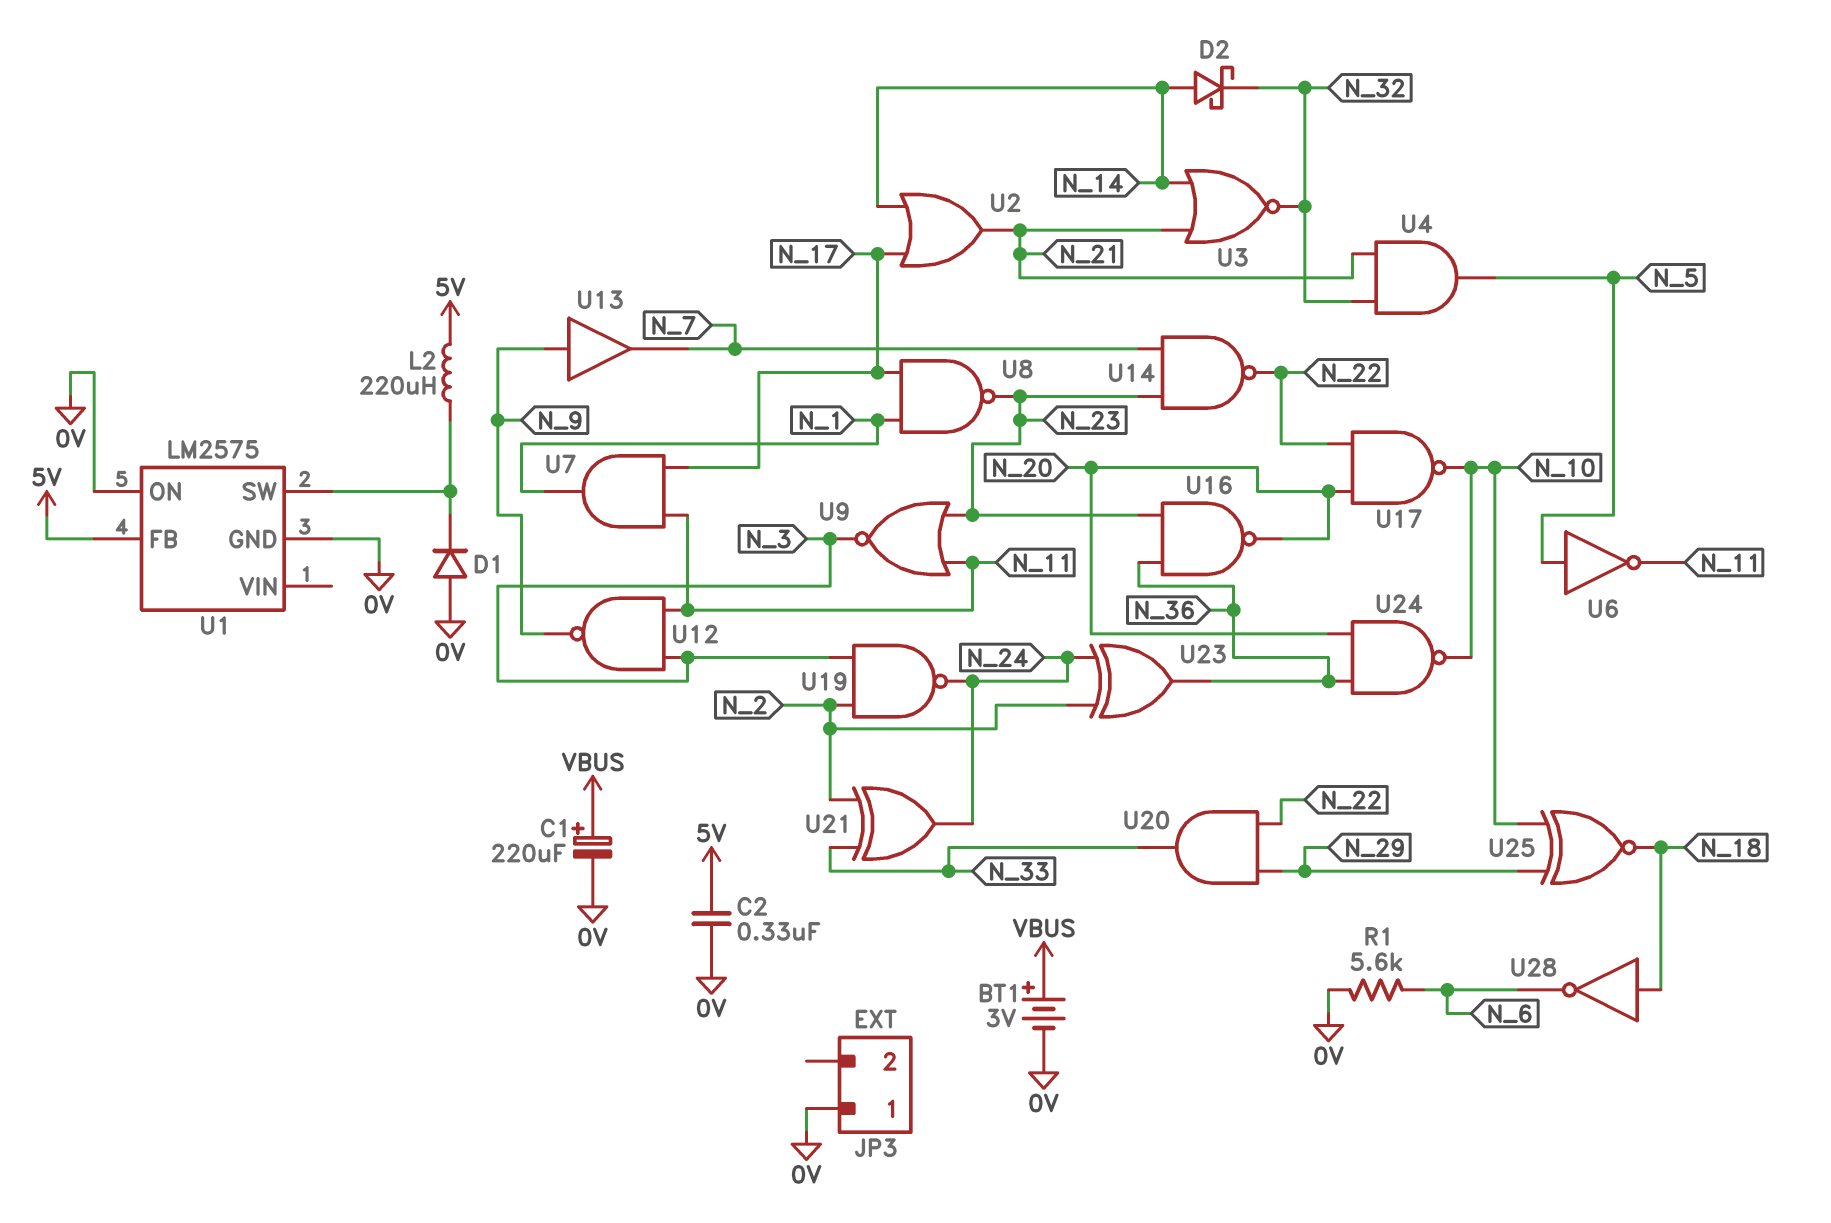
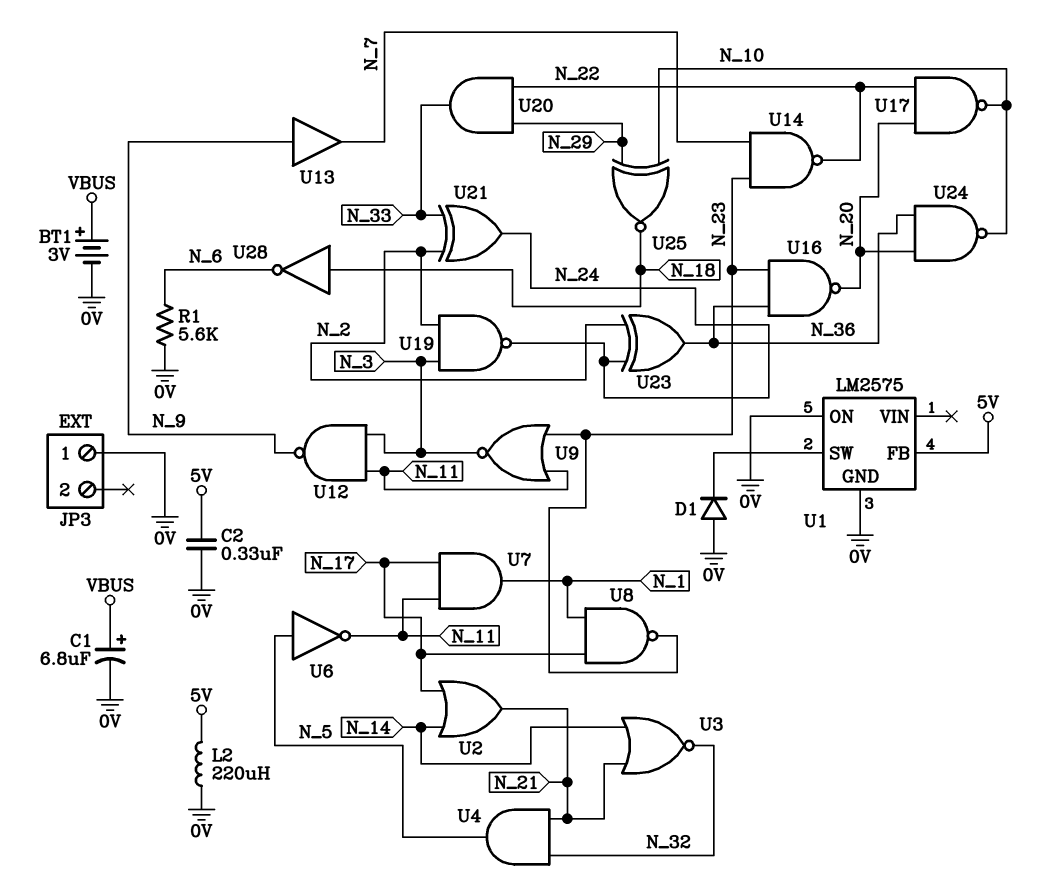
C1: 220uF (plus VBUS, minus 0V) -> 6.8uF (plus VBUS, minus 0V)
D2: schottky (A N_14, K N_32) -> none
L2: 220uH (5V, U1/SW) -> 220uH (0V, 5V)

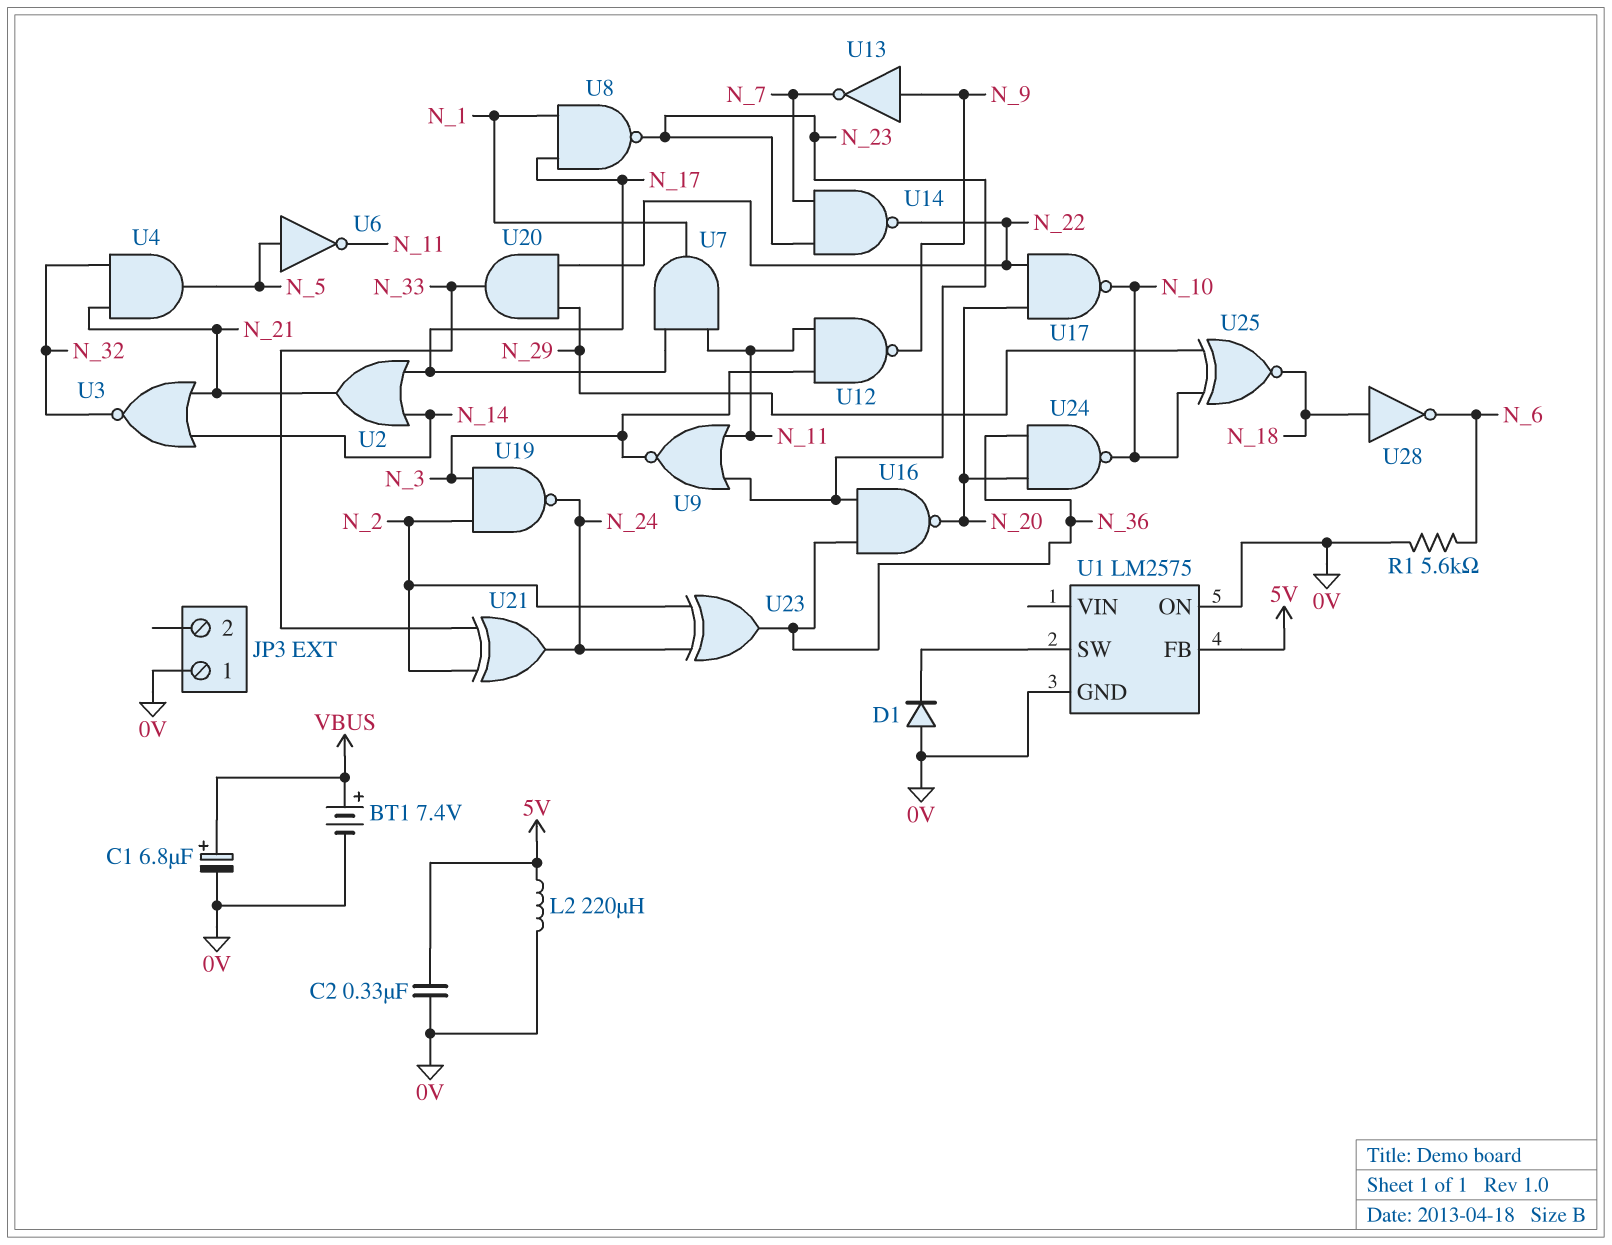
BT1: 3V (plus VBUS, minus 0V) -> 7.4V (plus VBUS, minus 0V)
U13: buffer (in N_9, out N_7) -> NOT (in N_9, out N_7)

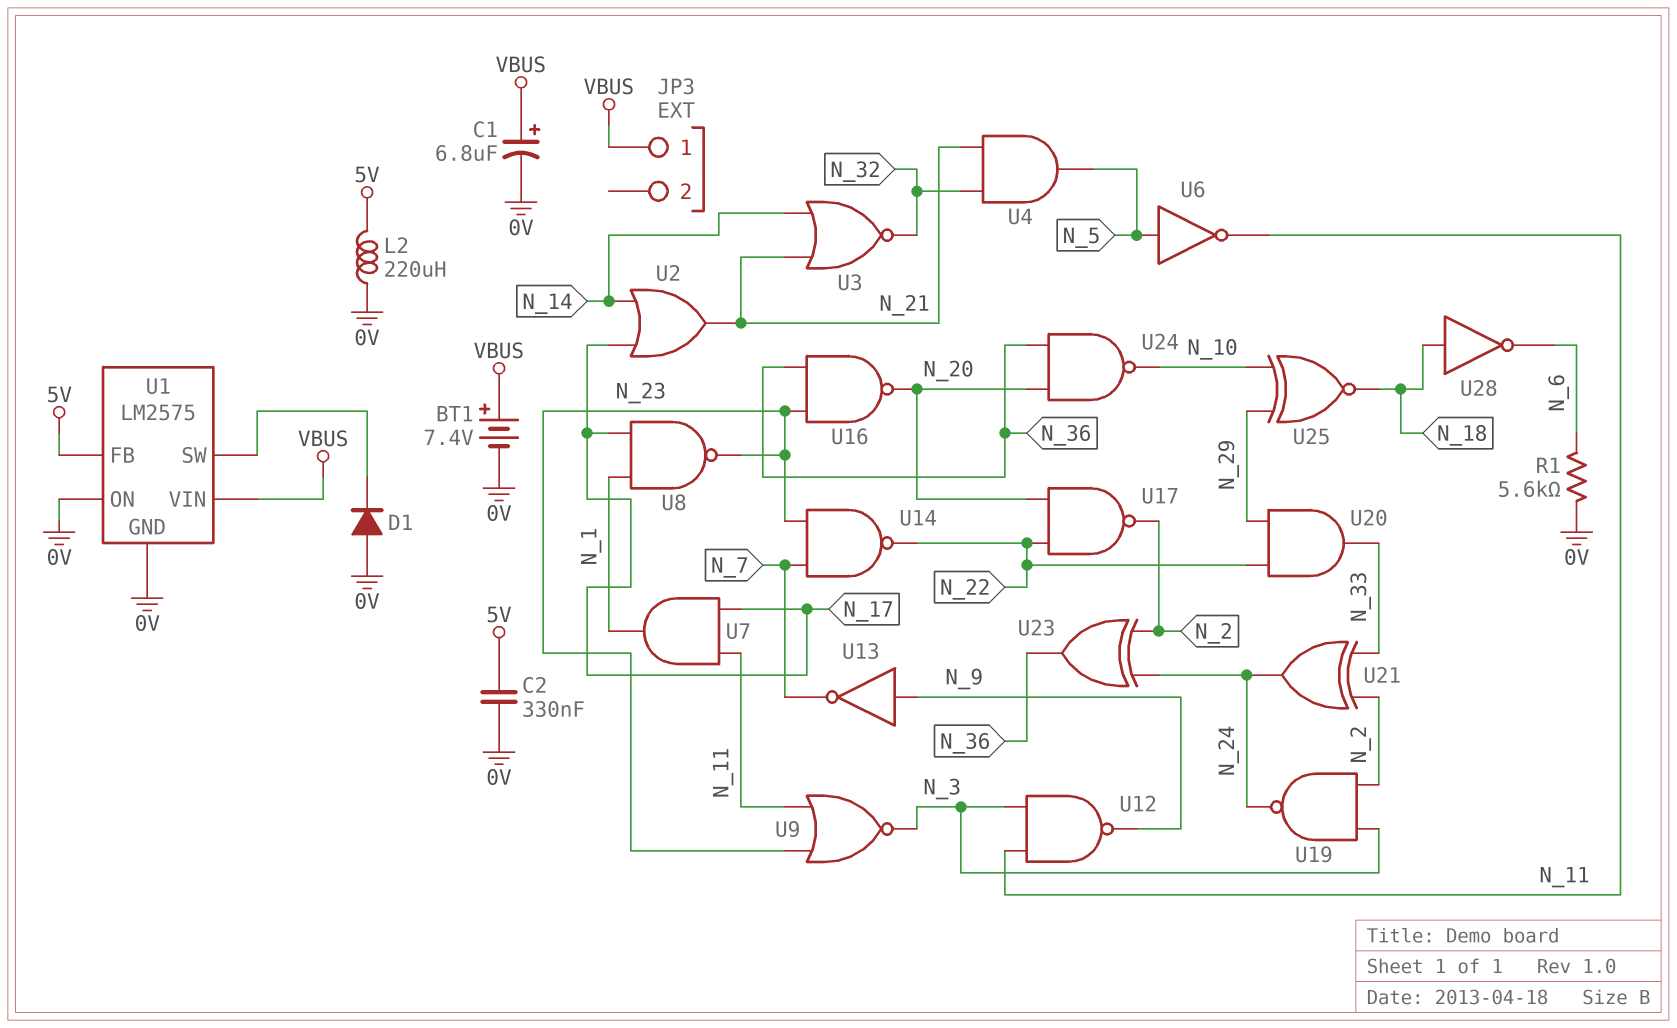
JP3 pin 1: 0V -> VBUS
U1 pin VIN: none -> VBUS
U17: NAND (in N_20, in N_22, out N_10) -> NAND (in N_20, in N_22, out N_2)

